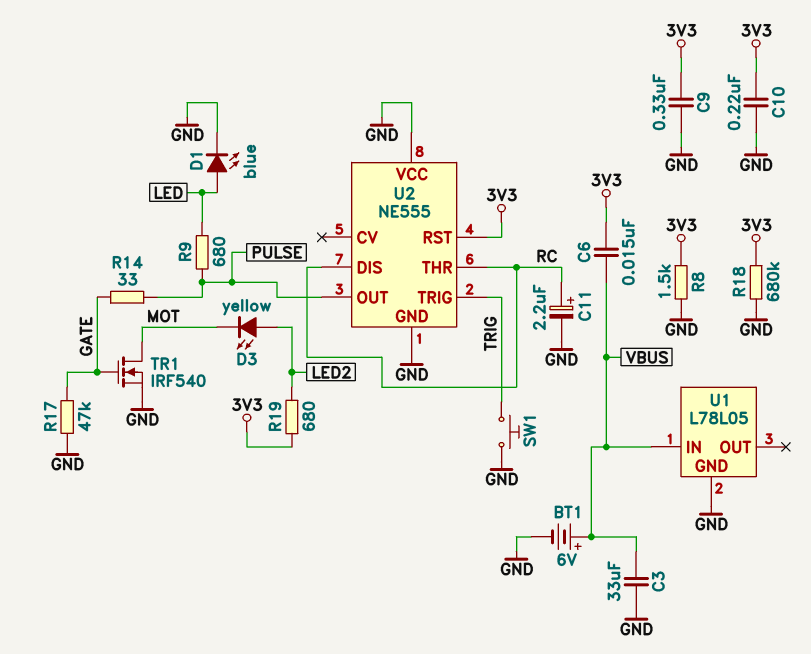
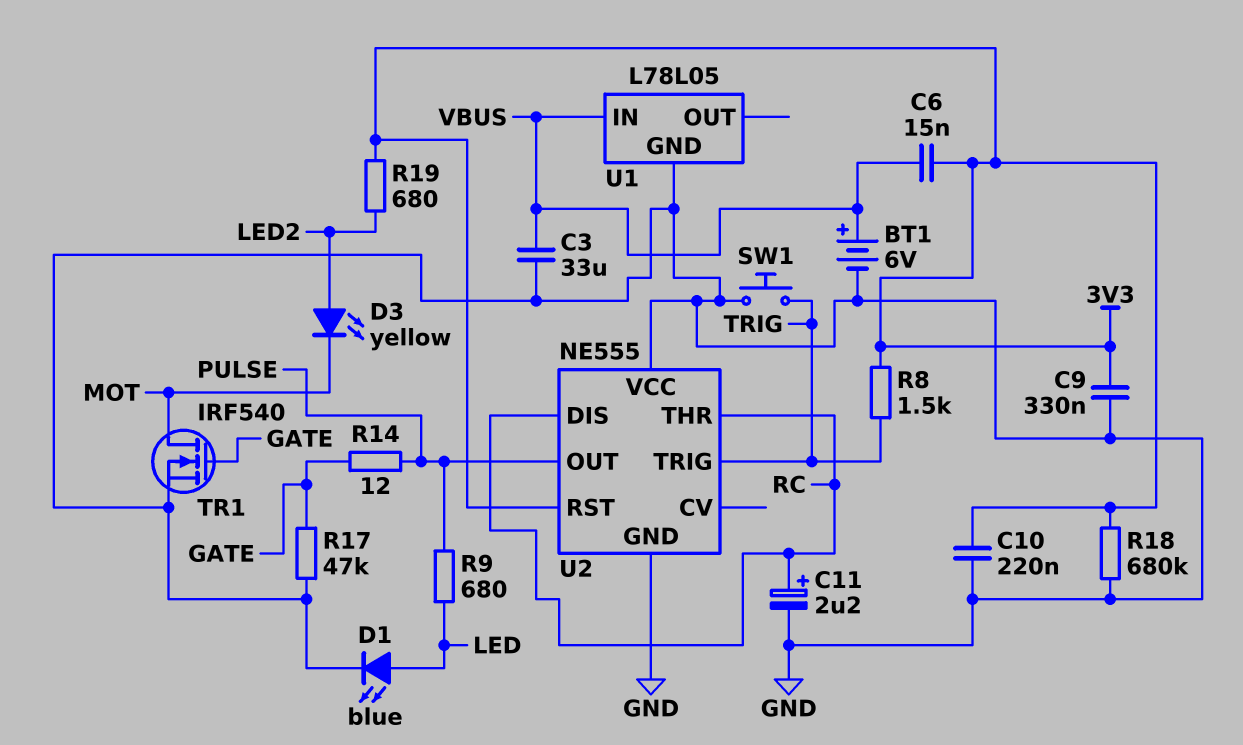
R8: 1.5k (3V3, GND) -> 1.5k (3V3, TRIG)
R14: 33 (GATE, PULSE) -> 12 (GATE, PULSE)

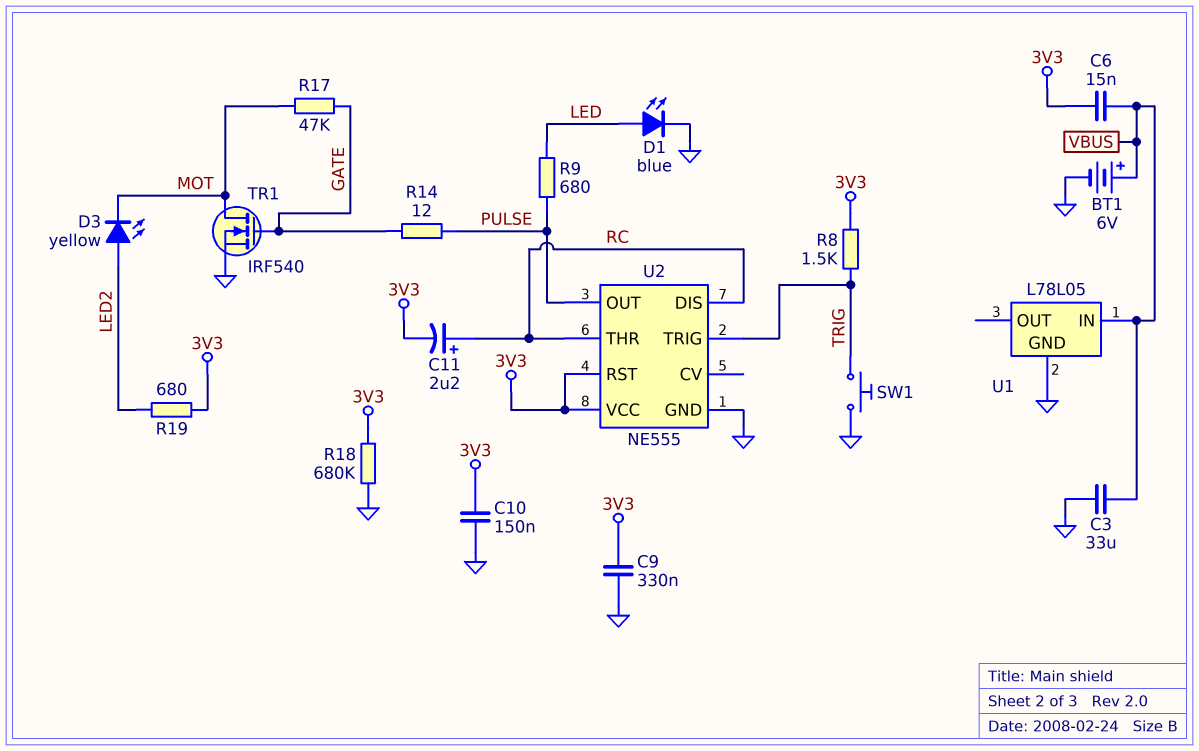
C10: 220nF (3V3, GND) -> 150nF (3V3, GND)
C11: 2.2uF (plus RC, minus GND) -> 2.2uF (plus RC, minus 3V3)
R17: 47k (GATE, GND) -> 47k (GATE, MOT)
U2 pin VCC: GND -> 3V3

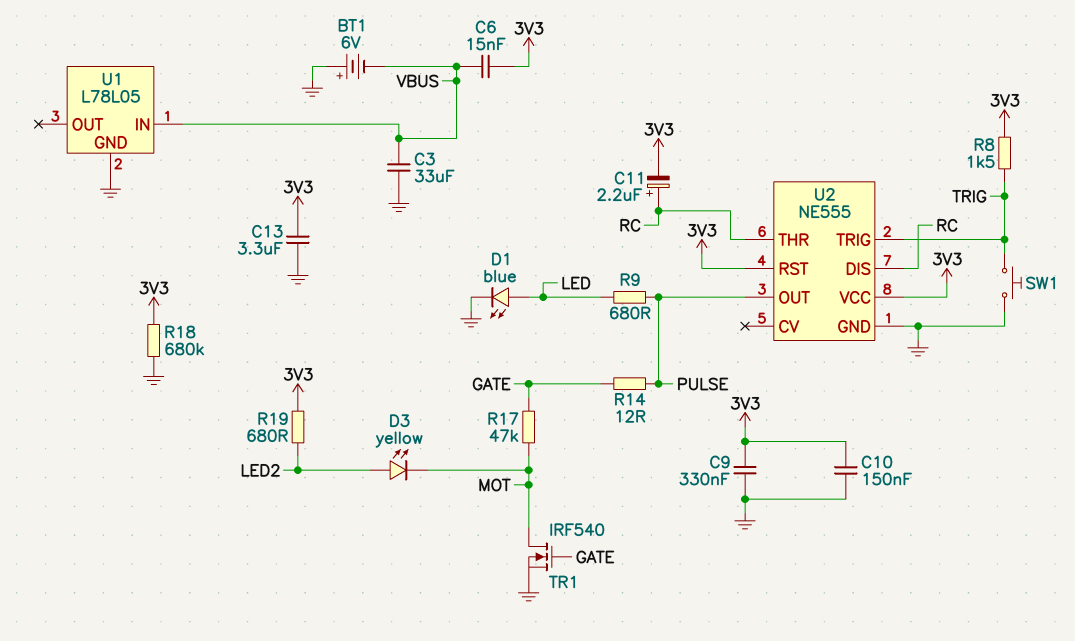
BT1: 6V (plus VBUS, minus GND) -> 6V (plus GND, minus VBUS)
C13: none -> 3.3uF (3V3, GND)

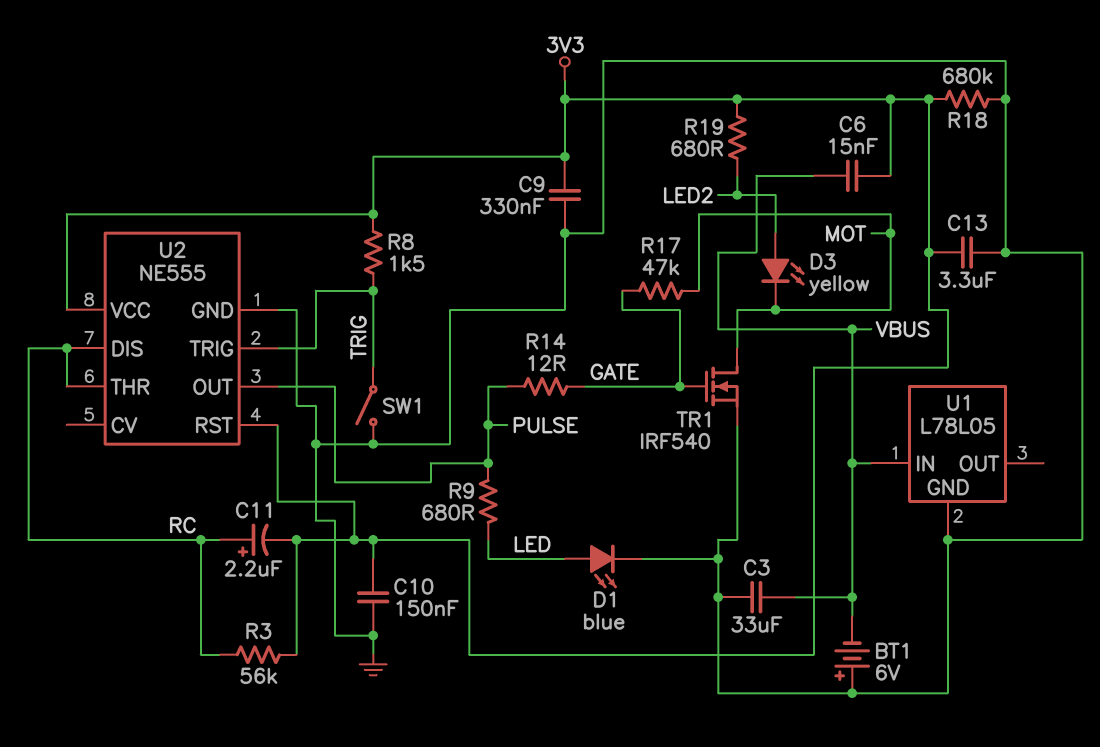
R3: none -> 56k (3V3, RC)
SW1: button (GND, TRIG) -> switch (GND, TRIG)

